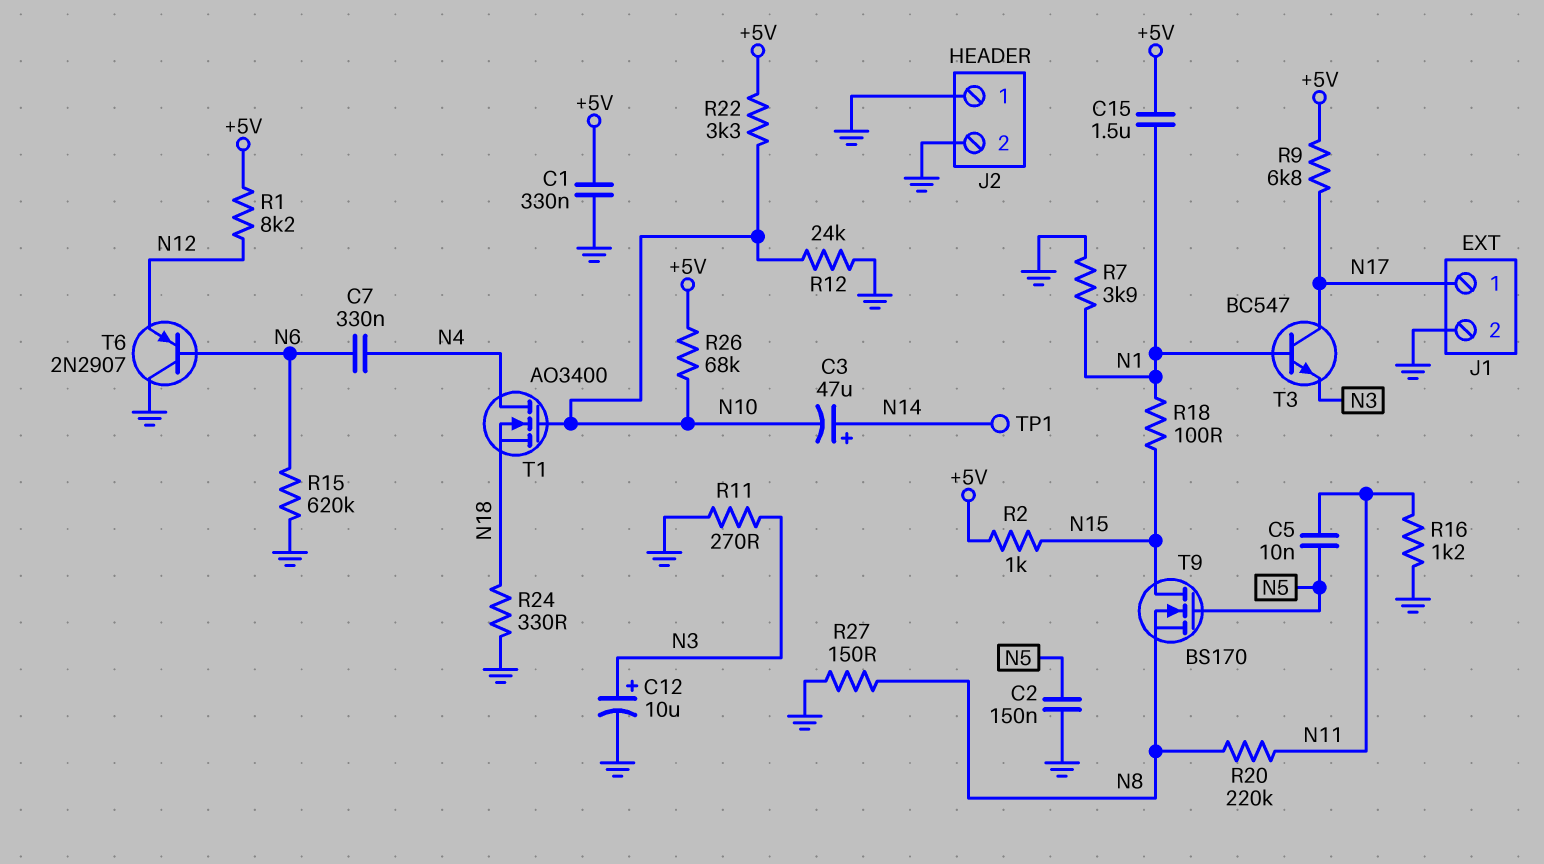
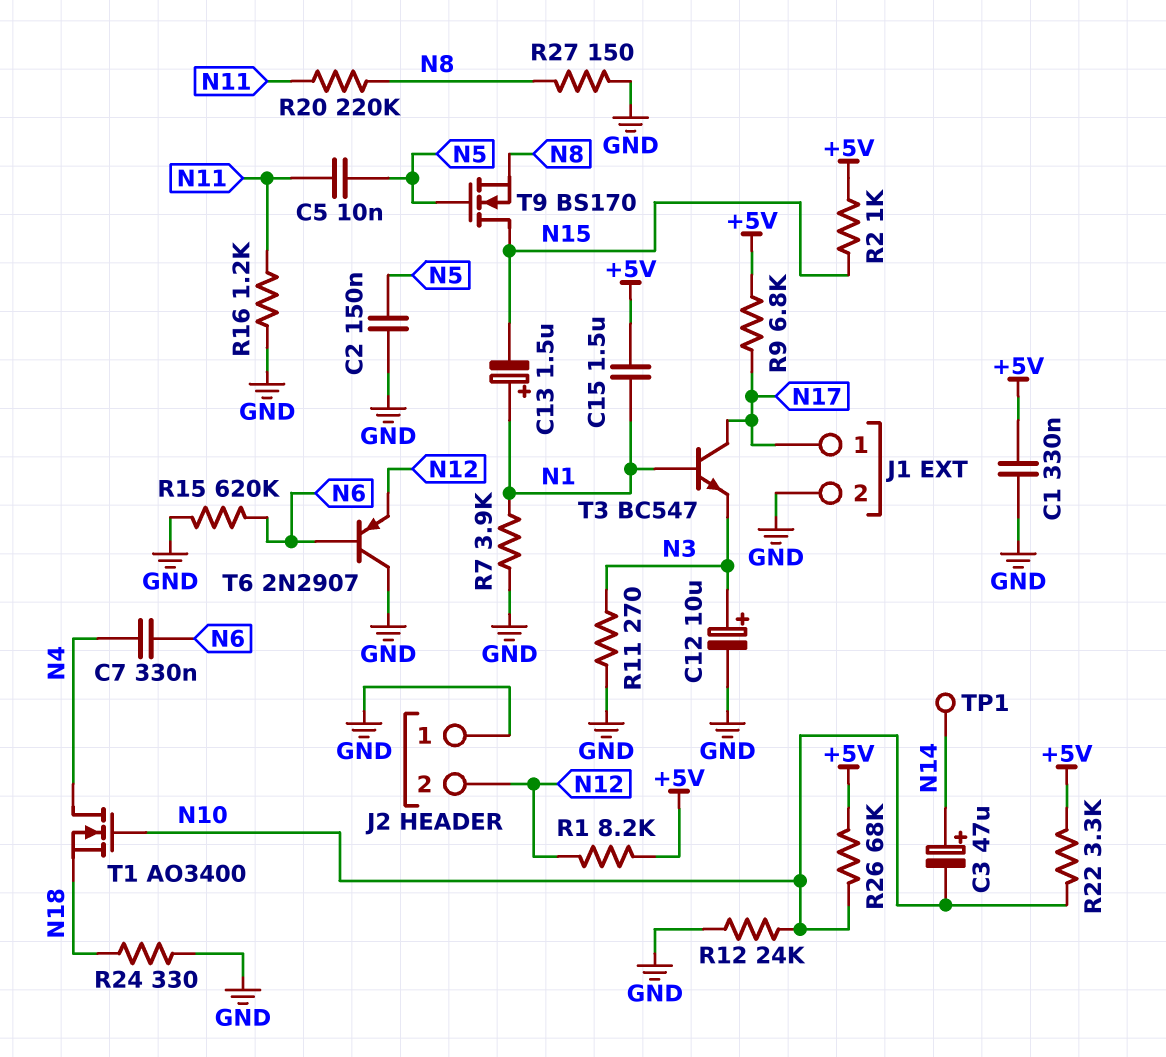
C13: none -> 1.5uF (plus N1, minus N15)
J2 pin 2: GND -> N12
R18: 100 (N1, N15) -> none

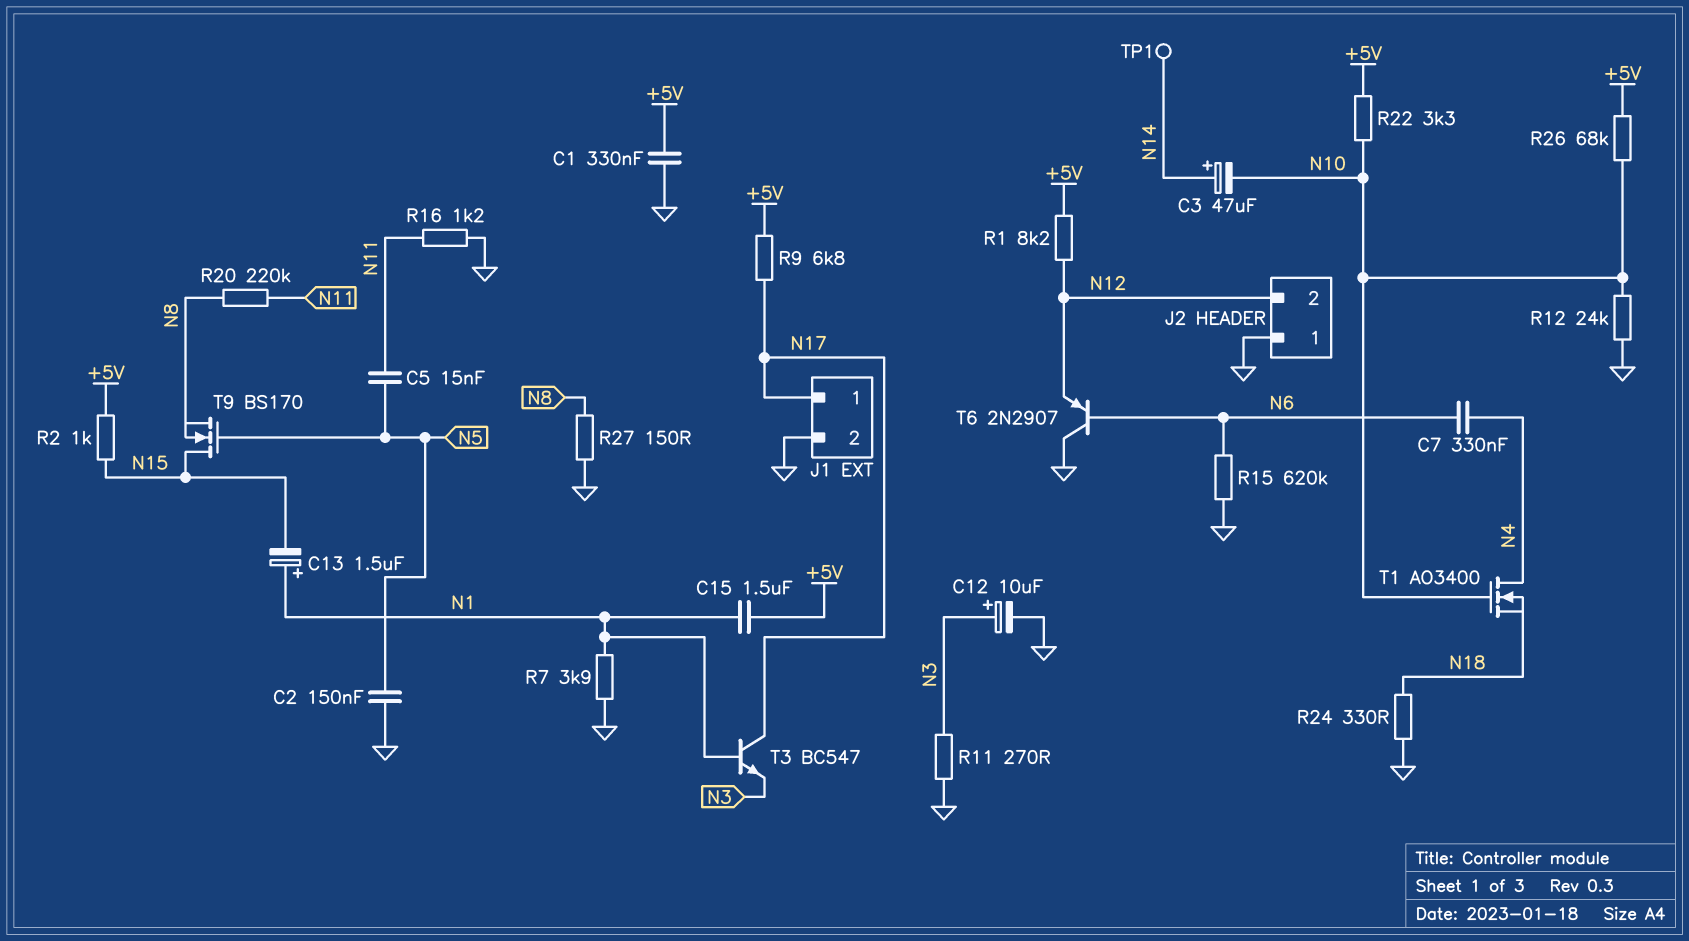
C5: 10nF (N5, N11) -> 15nF (N5, N11)

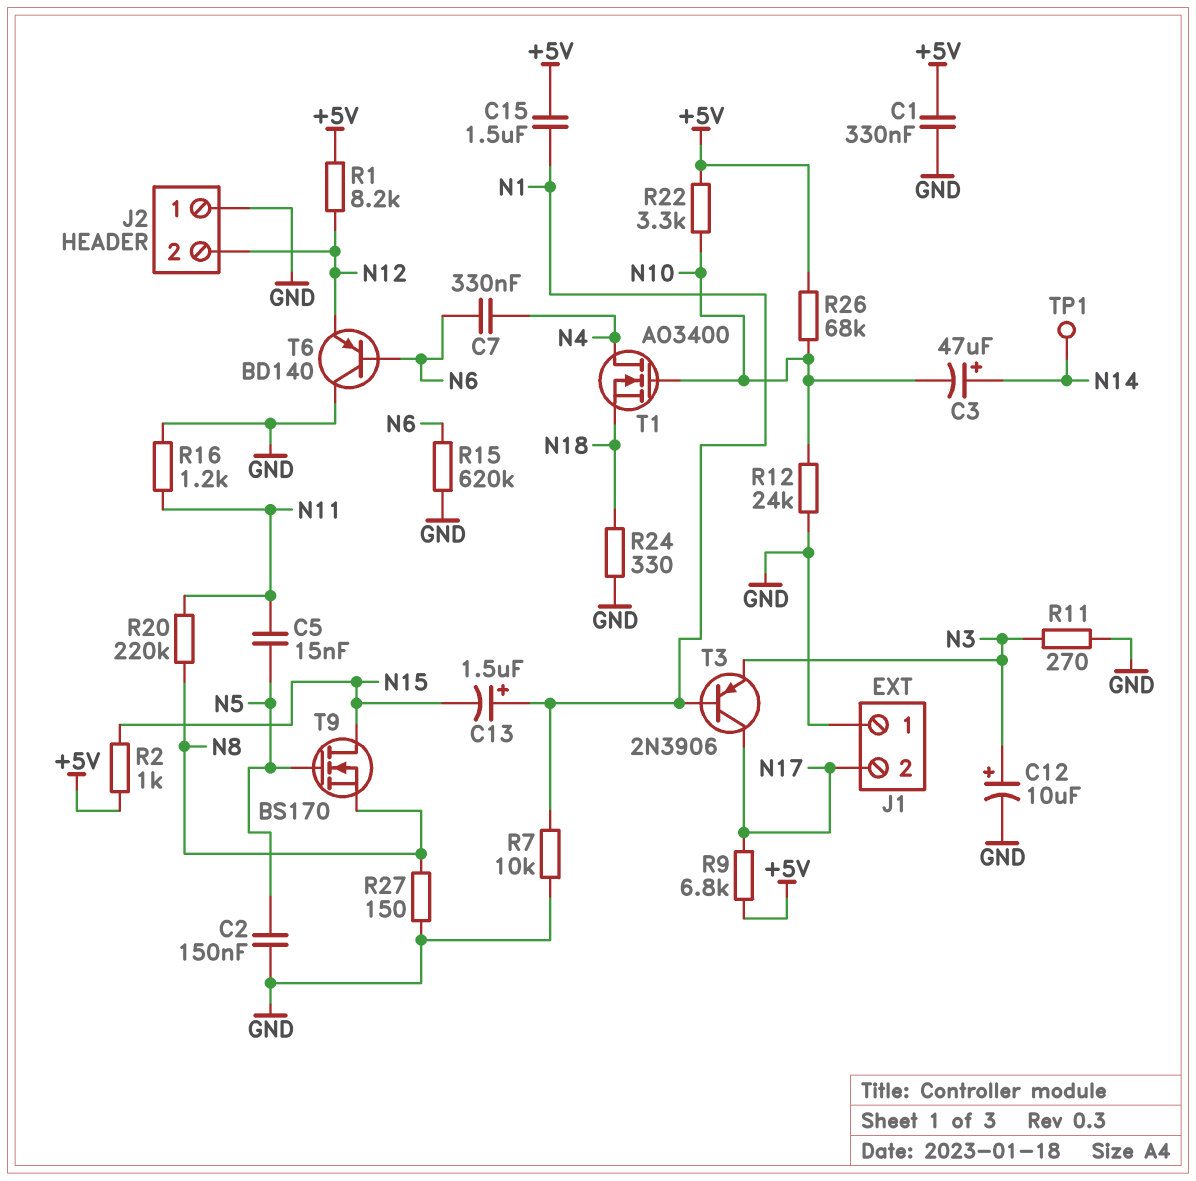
J1 pin 1: N17 -> GND
J1 pin 2: GND -> N17
R7: 3.9k (GND, N1) -> 10k (GND, N1)
T3: NPN BC547 (B N1, C N17, E N3) -> PNP 2N3906 (B N1, C N17, E N3)
T6: PNP 2N2907 (B N6, C GND, E N12) -> PNP BD140 (B N6, C GND, E N12)

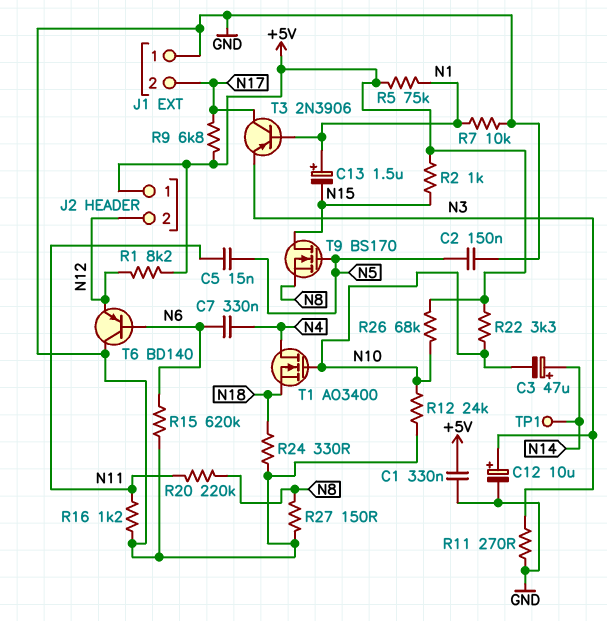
C15: 1.5uF (+5V, N1) -> none
J2 pin 1: GND -> +5V
R5: none -> 75k (+5V, N1)

